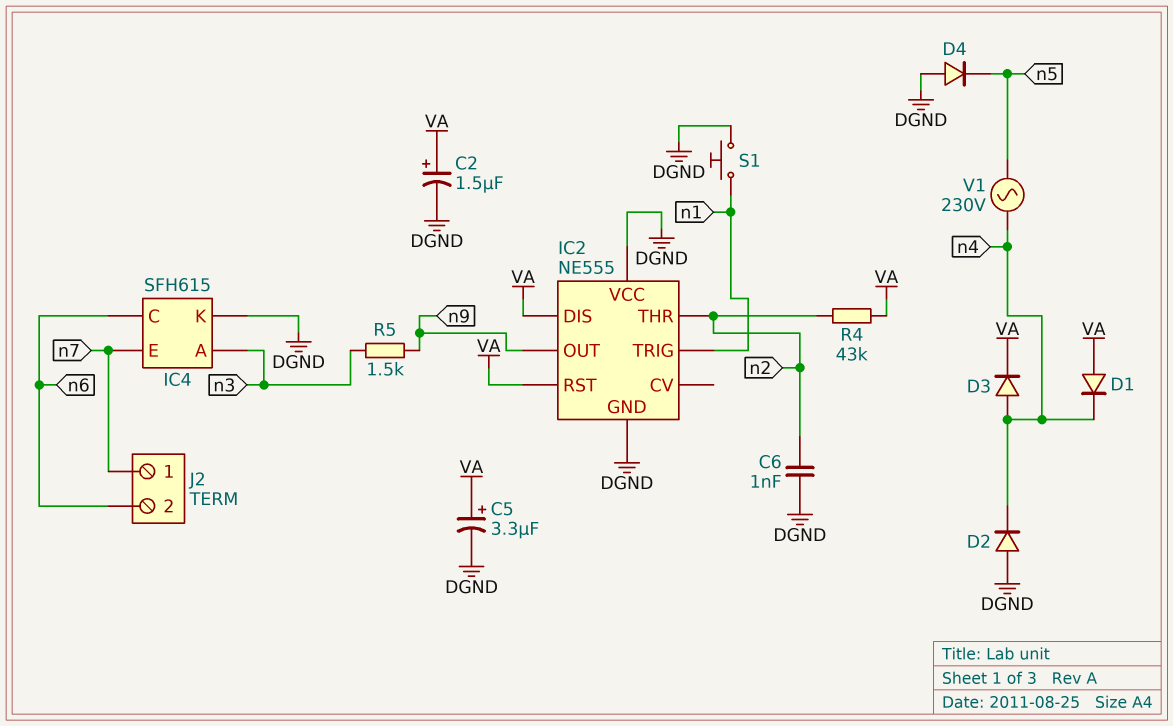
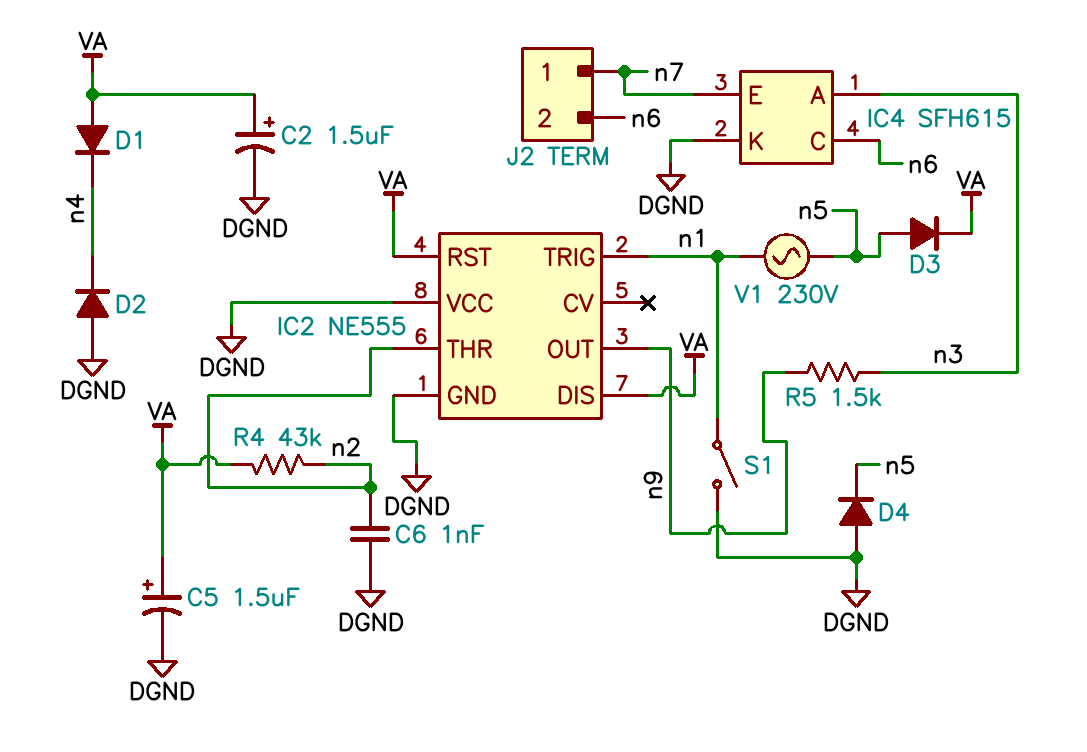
C5: 3.3uF (plus VA, minus DGND) -> 1.5uF (plus VA, minus DGND)
D3: diode (A n4, K VA) -> diode (A n5, K VA)
S1: button (DGND, n1) -> switch (DGND, n1)
V1: AC 230V (n4, n5) -> AC 230V (n1, n5)

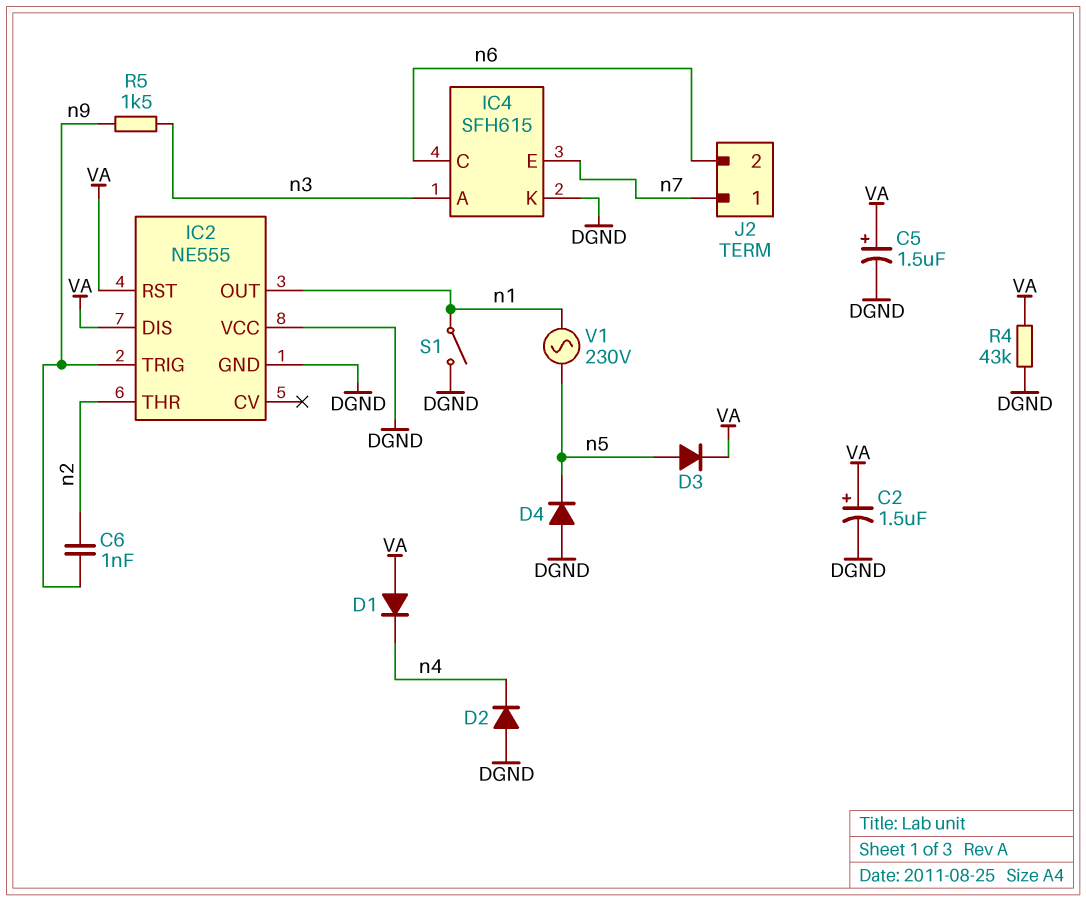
C6: 1nF (DGND, n2) -> 1nF (n2, n9)
IC2 pin OUT: n9 -> n1
IC2 pin TRIG: n1 -> n9
R4: 43k (VA, n2) -> 43k (DGND, VA)

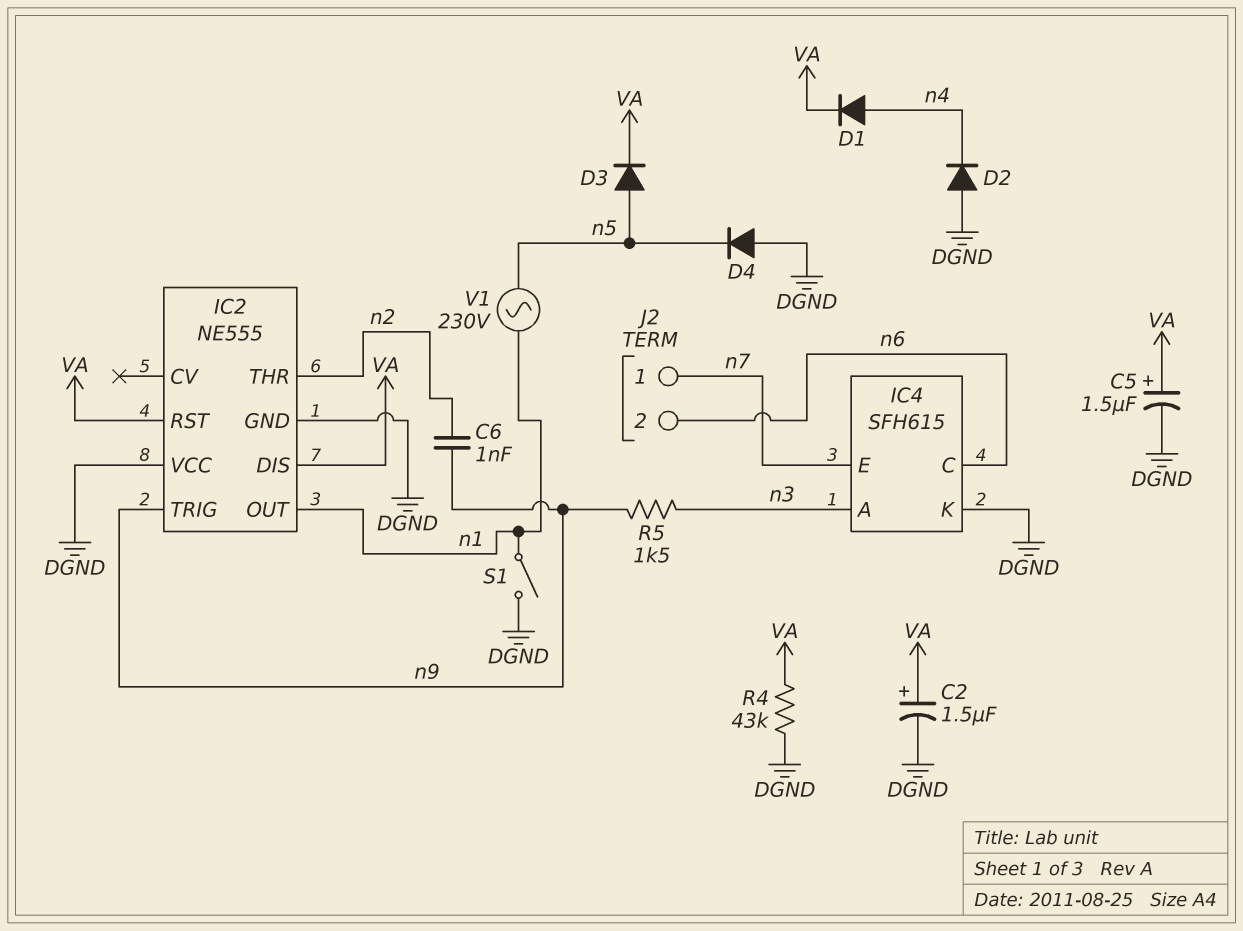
D1: diode (A VA, K n4) -> diode (A n4, K VA)

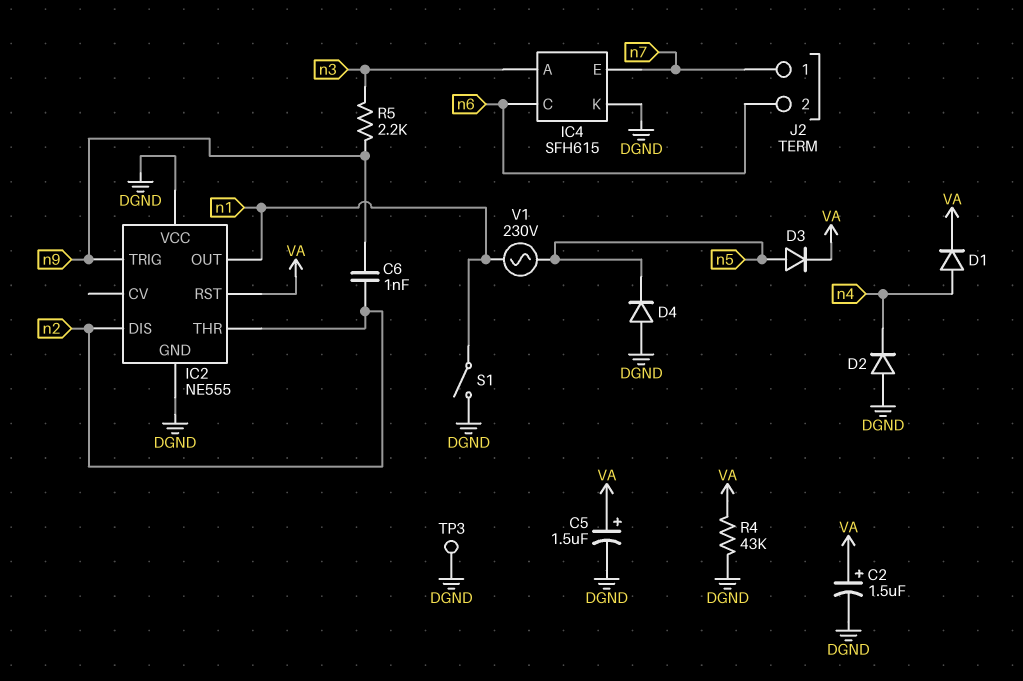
IC2 pin DIS: VA -> n2
R5: 1.5k (n3, n9) -> 2.2k (n3, n9)
TP3: none -> test point (DGND)

